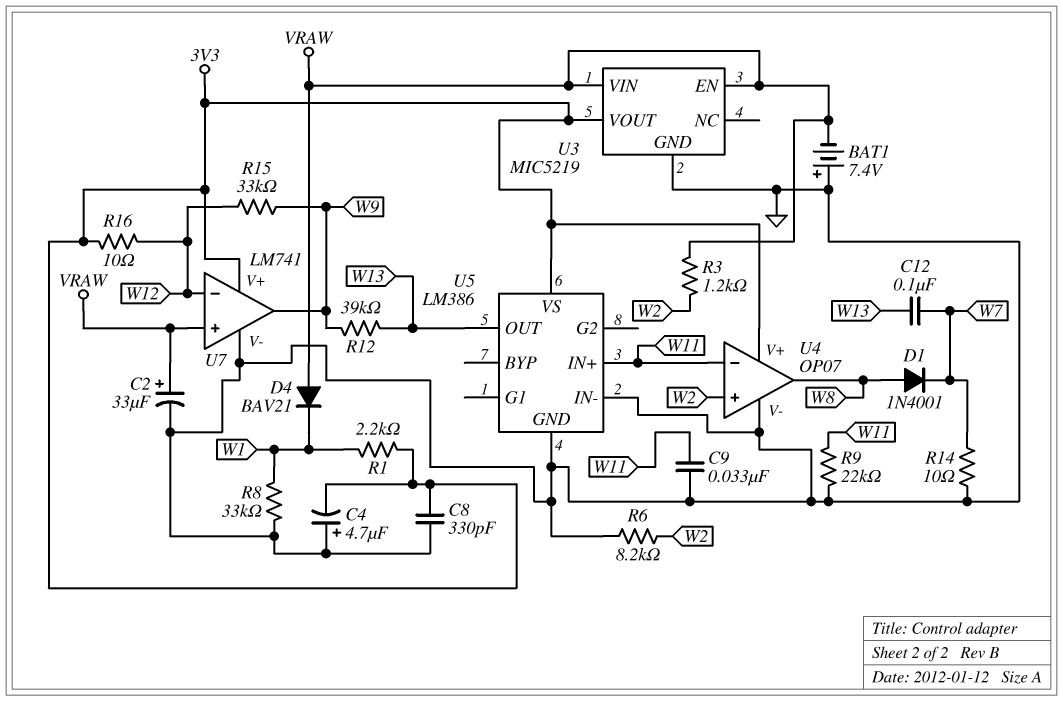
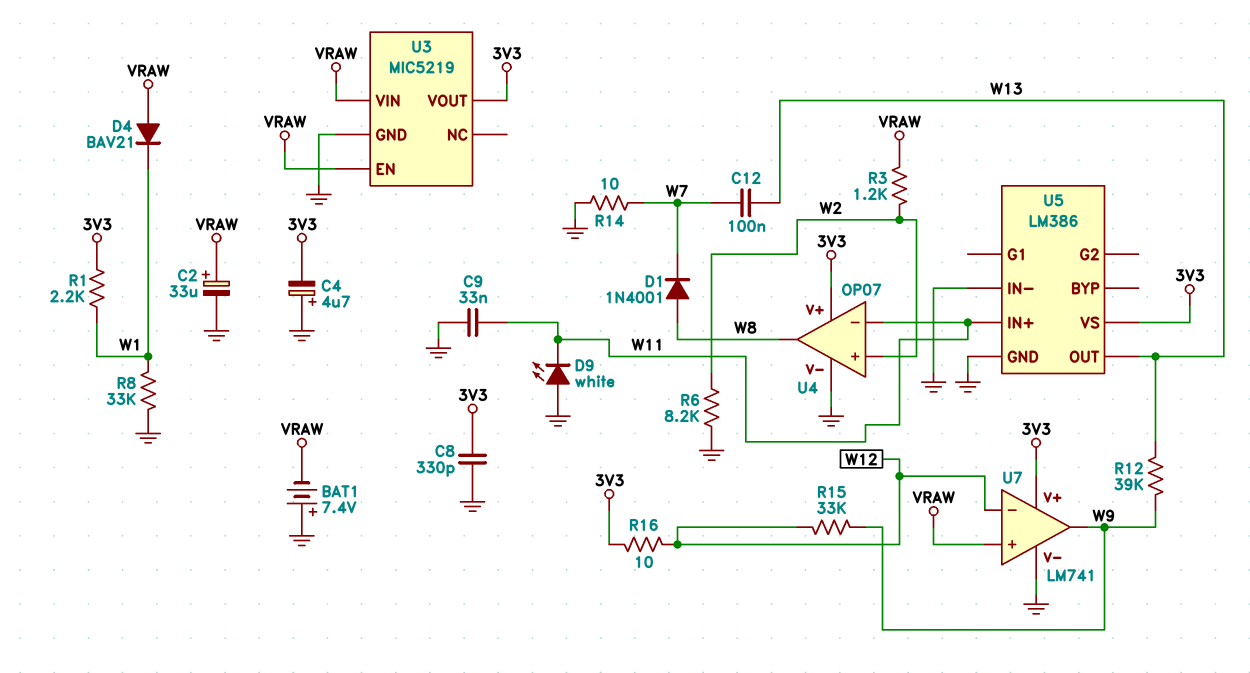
D9: none -> LED white (A GND, K W11)
R9: 22k (GND, W11) -> none

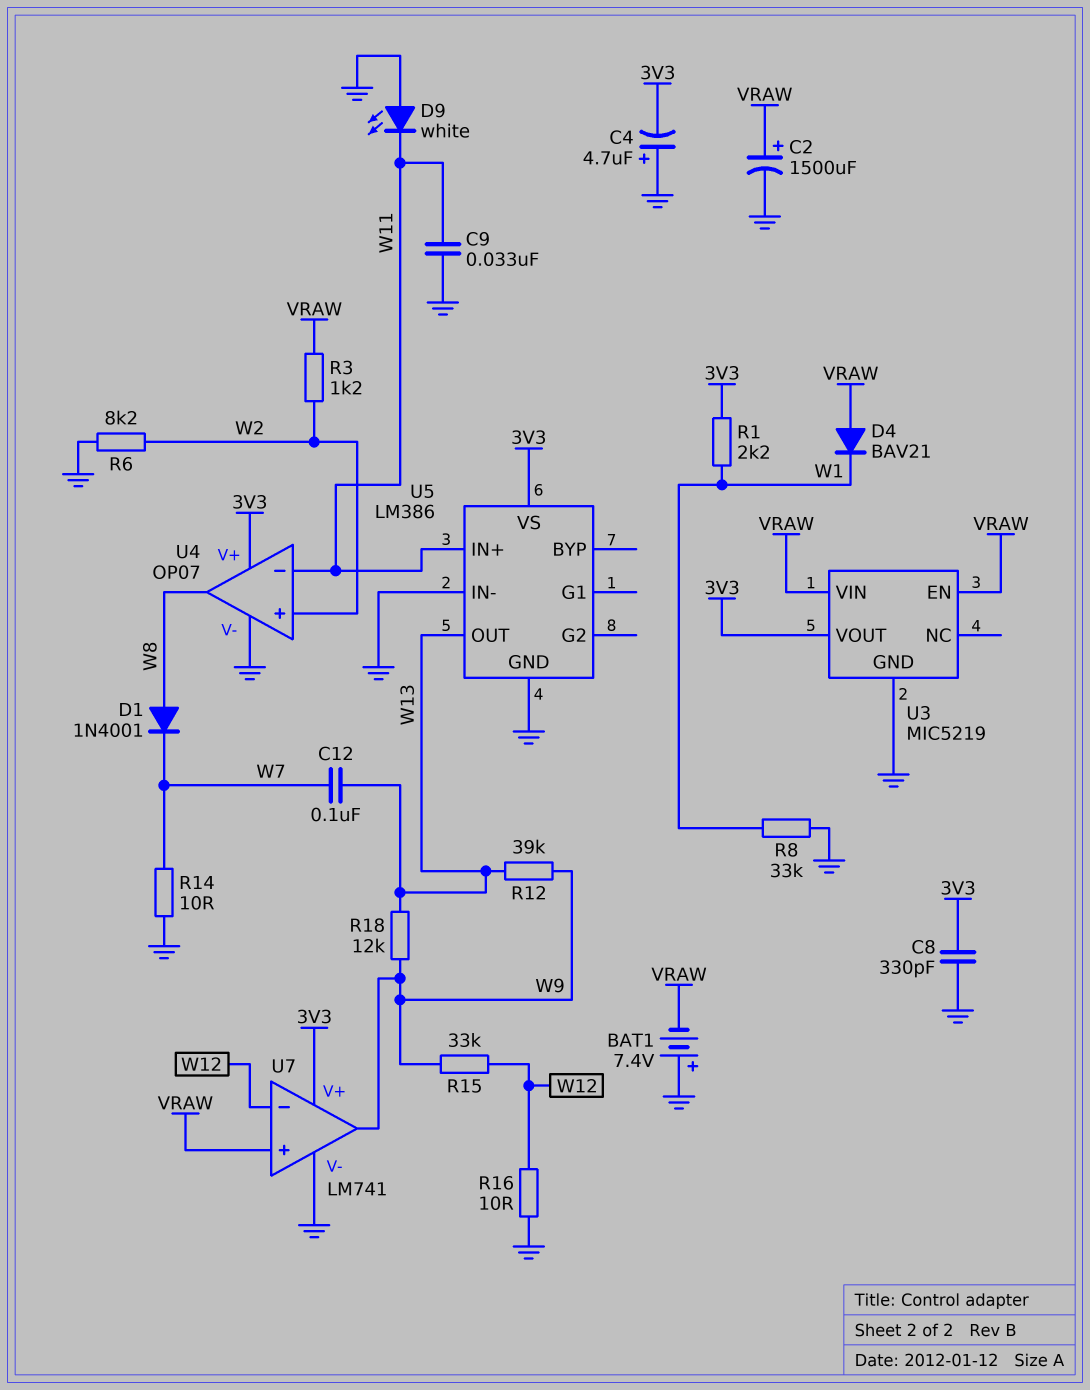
C2: 33uF (plus VRAW, minus GND) -> 1500uF (plus VRAW, minus GND)
R16: 10 (3V3, W12) -> 10 (GND, W12)
R18: none -> 12k (W9, W13)

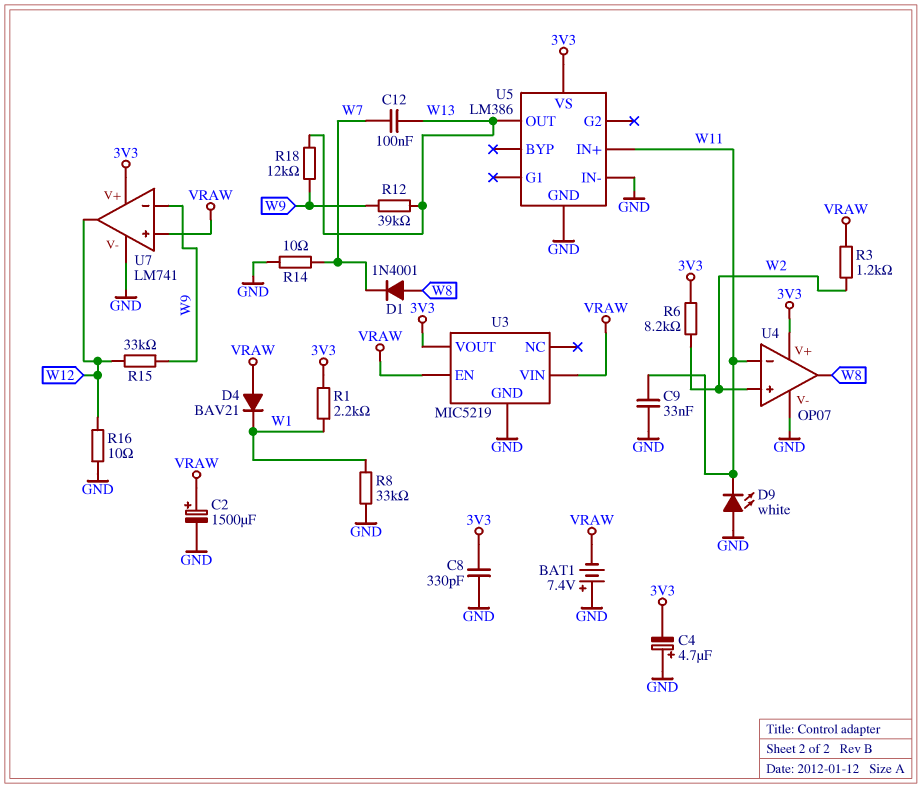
R6: 8.2k (GND, W2) -> 8.2k (3V3, W2)
U7 pin in-: W12 -> W9
U7 pin out: W9 -> W12

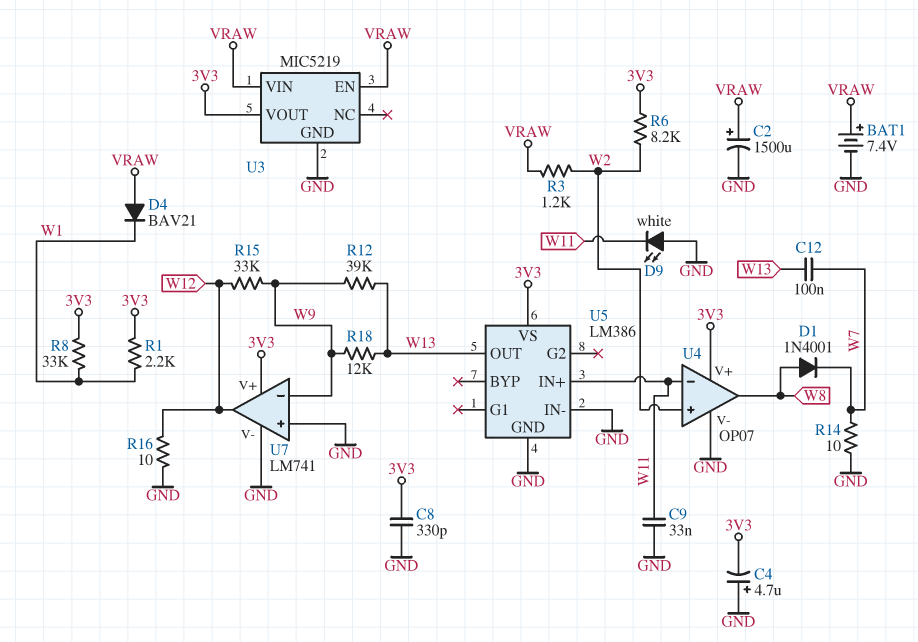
BAT1: 7.4V (plus GND, minus VRAW) -> 7.4V (plus VRAW, minus GND)
R8: 33k (GND, W1) -> 33k (3V3, W1)
U7 pin in+: VRAW -> GND

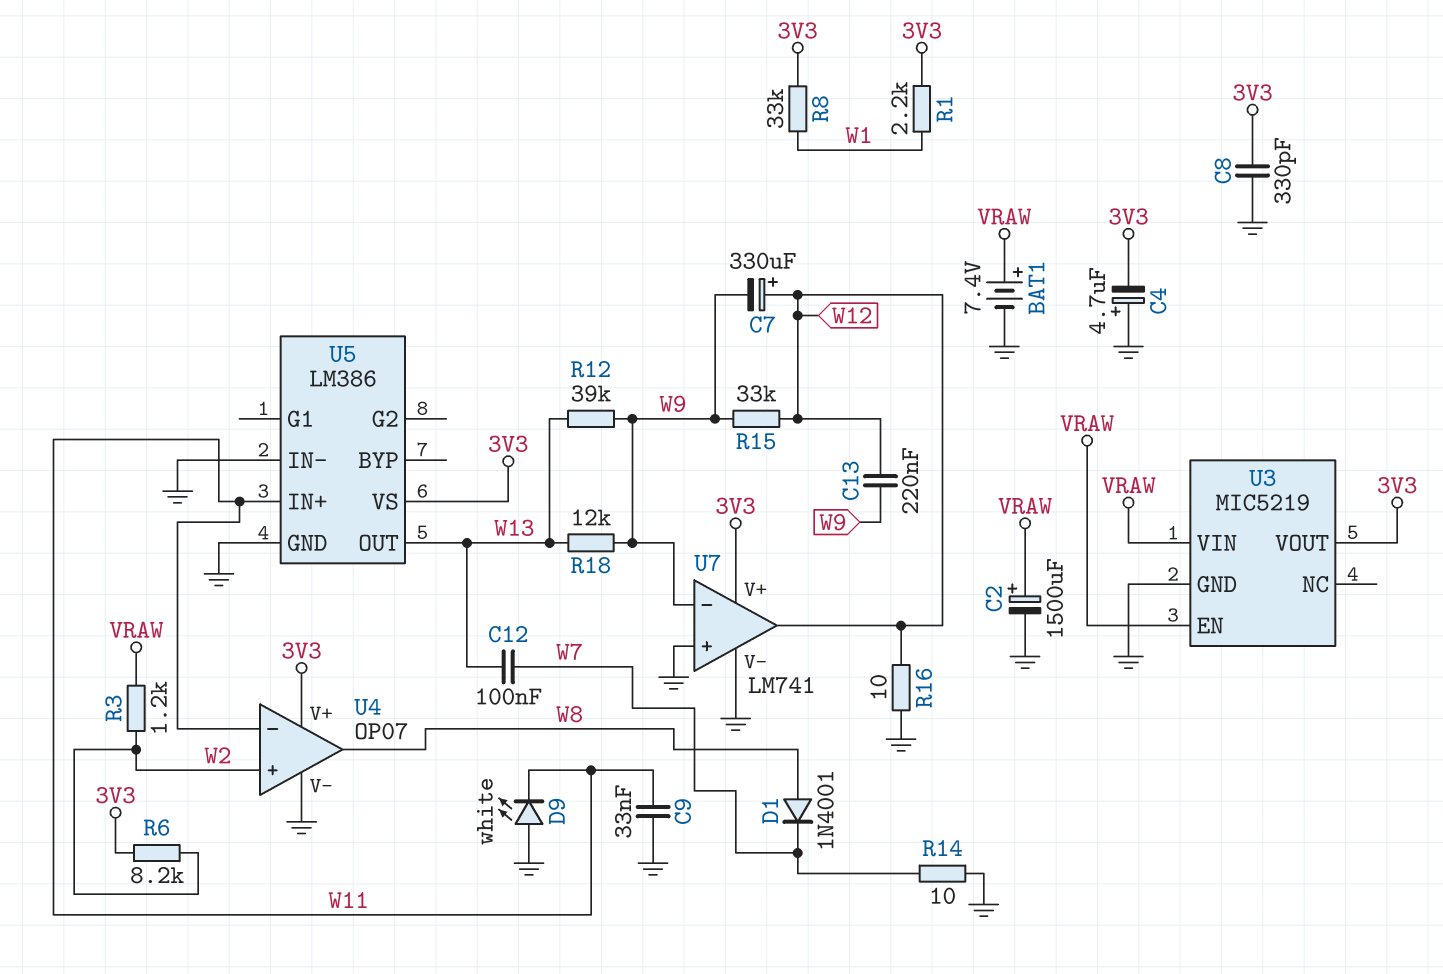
C7: none -> 330uF (plus W12, minus W9)
C13: none -> 220nF (W9, W12)
D4: diode BAV21 (A VRAW, K W1) -> none

